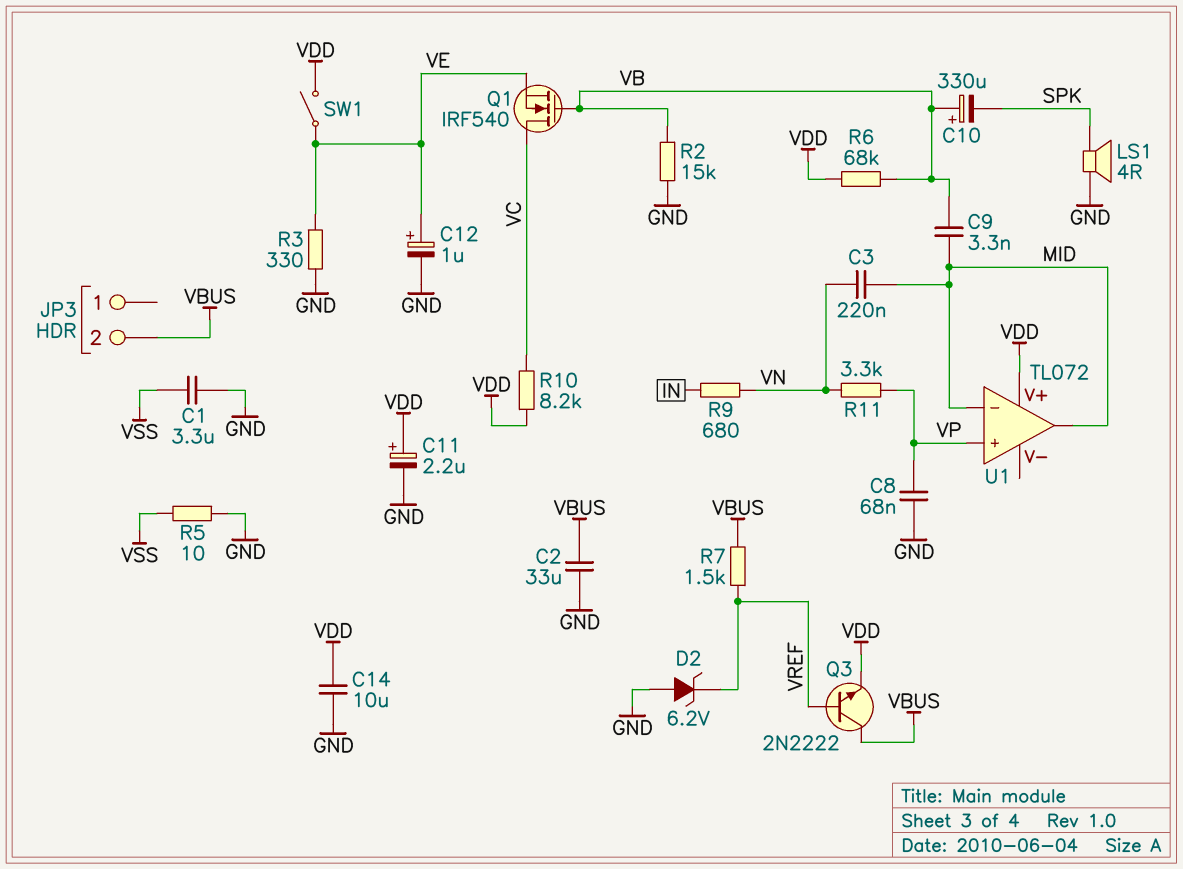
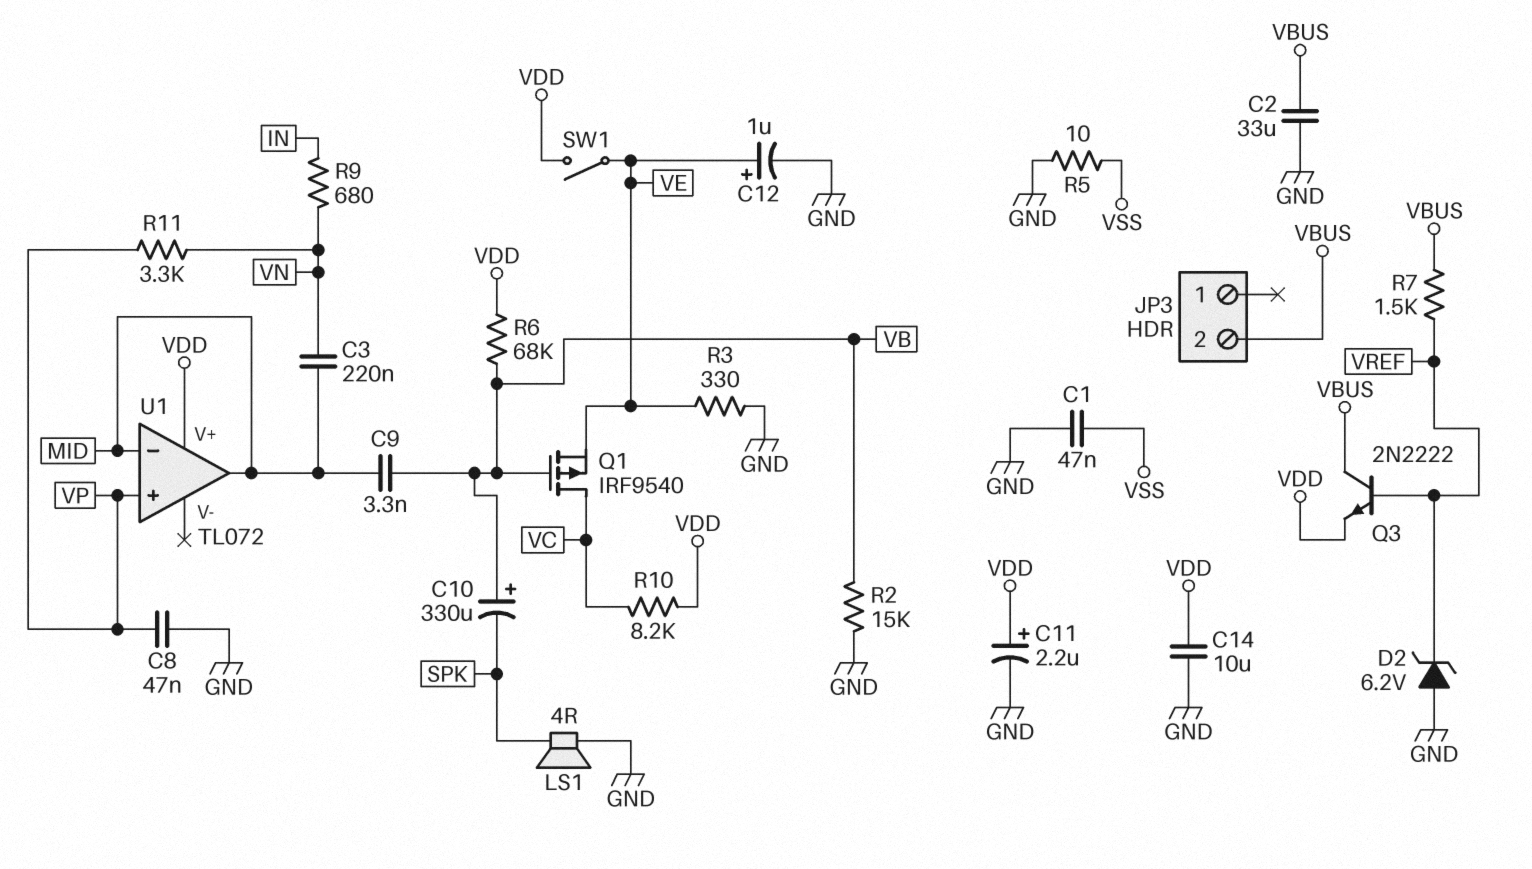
C1: 3.3uF (GND, VSS) -> 47nF (GND, VSS)
C8: 68nF (GND, VP) -> 47nF (GND, VP)
Q1: NMOS IRF540 (G VB, D VC, S VE) -> PMOS IRF9540 (G VB, D VC, S VE)

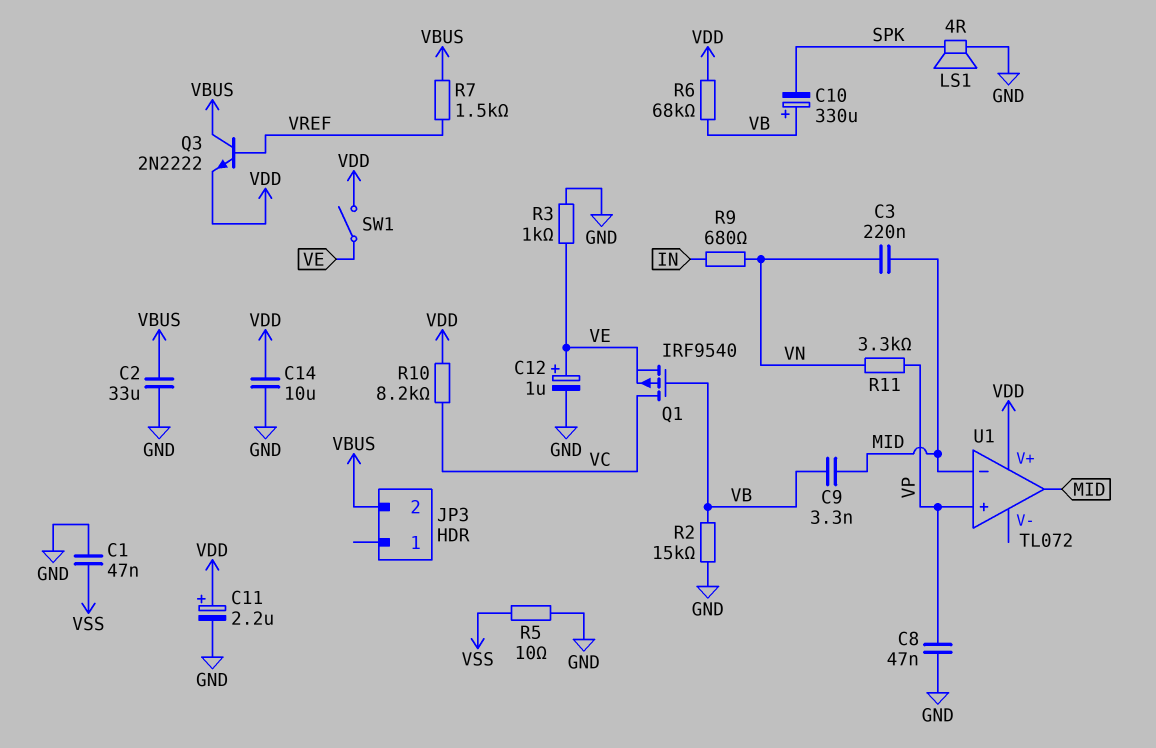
D2: zener 6.2V (A GND, K VREF) -> none
R3: 330 (GND, VE) -> 1k (GND, VE)

